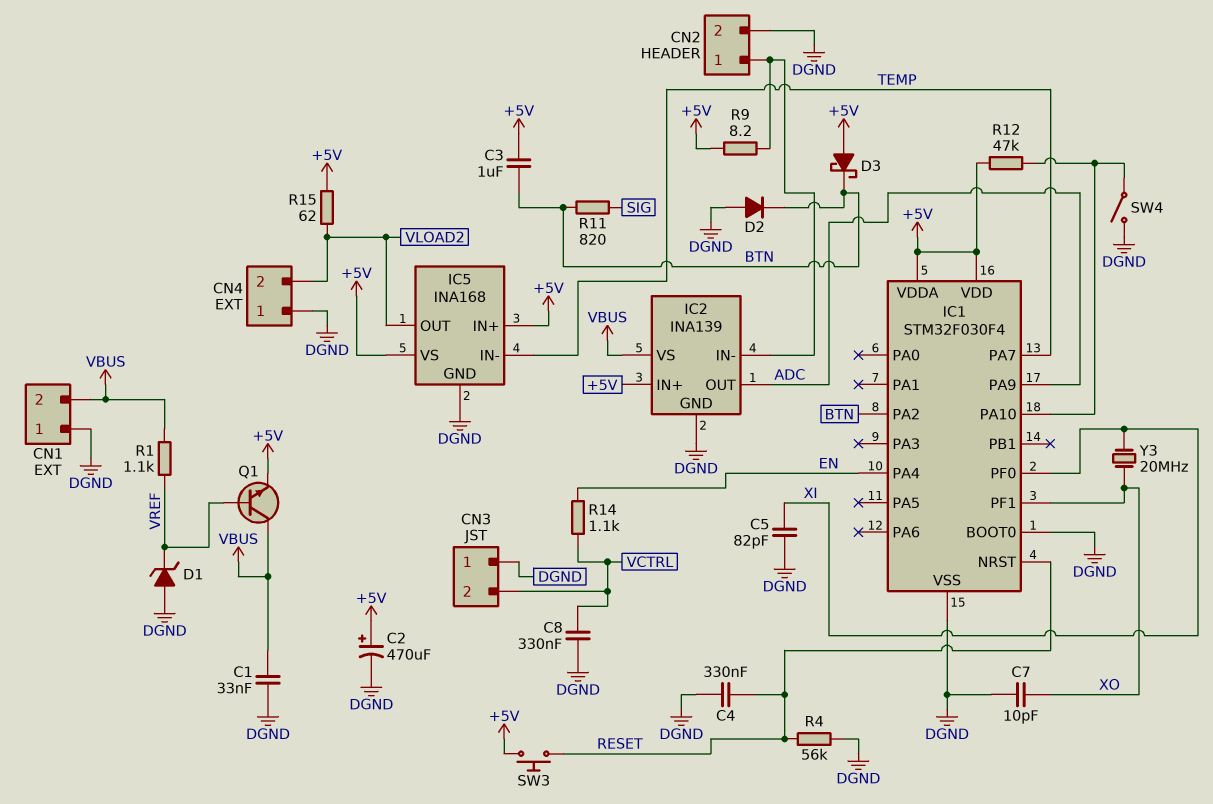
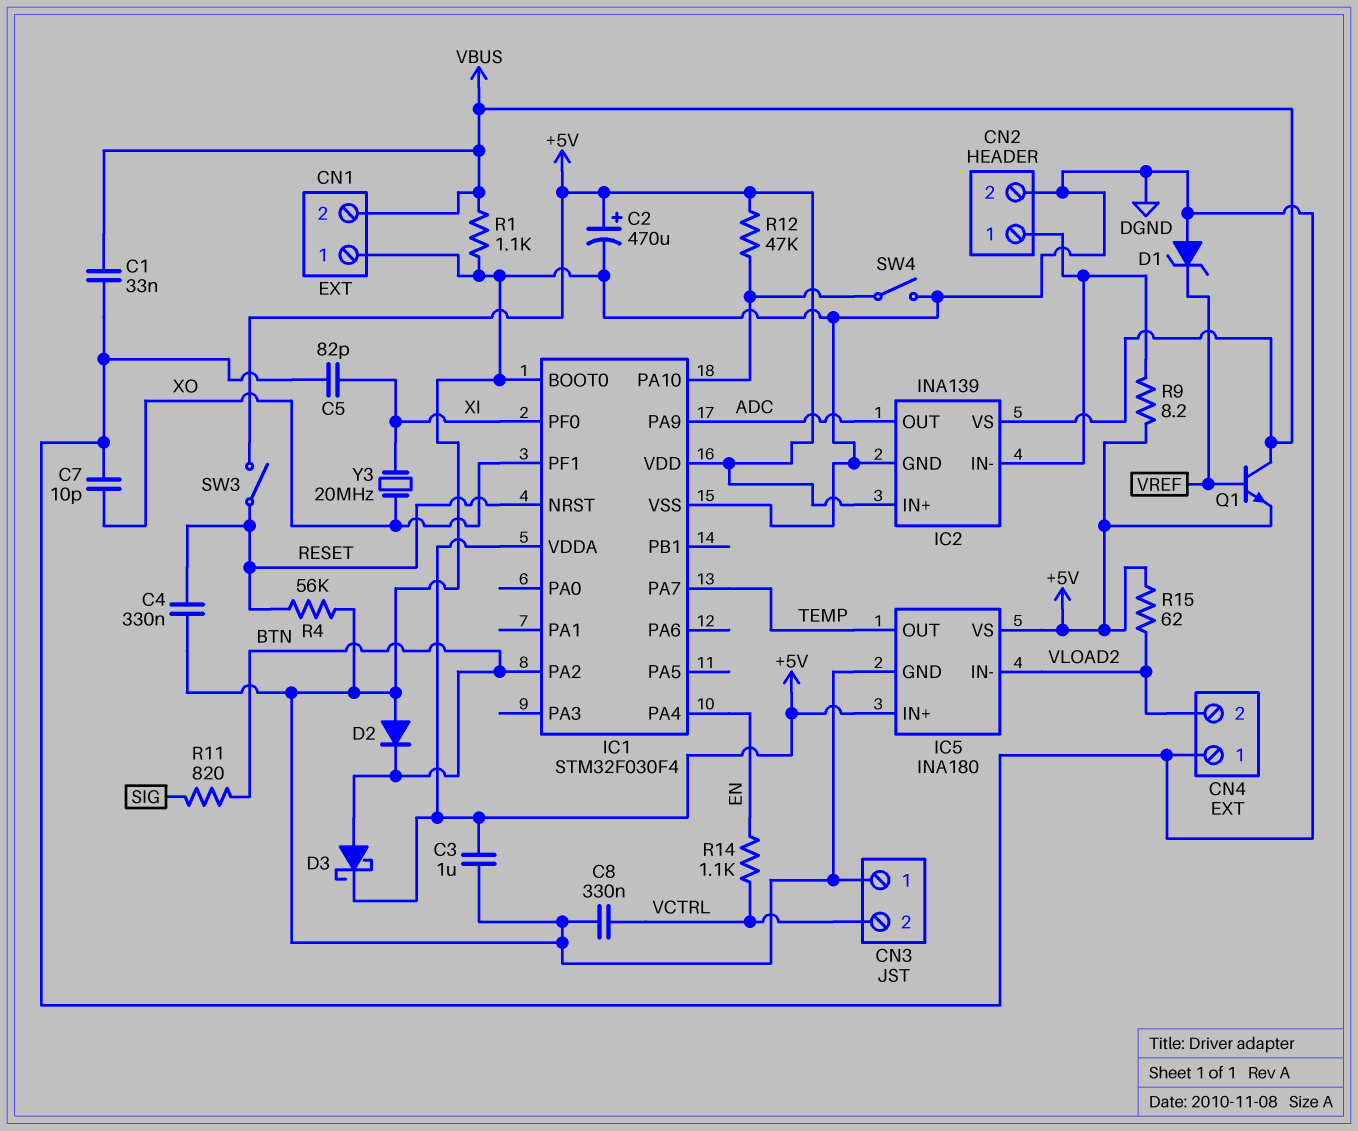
C3: 1uF (+5V, BTN) -> 1uF (+5V, DGND)
D3: schottky (A +5V, K BTN) -> schottky (A BTN, K +5V)
IC5: INA168 -> INA180
IC5 pin IN-: TEMP -> VLOAD2
IC5 pin OUT: VLOAD2 -> TEMP
R1: 1.1k (VBUS, VREF) -> 1.1k (DGND, VBUS)
SW3: button (+5V, RESET) -> switch (+5V, RESET)

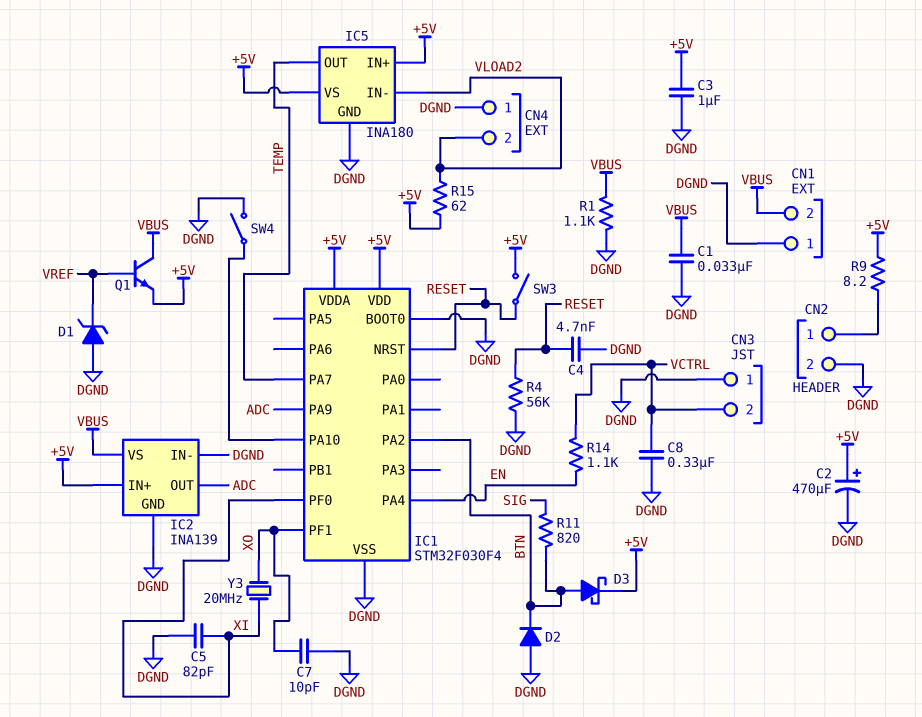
C4: 330nF (DGND, RESET) -> 4.7nF (DGND, RESET)
IC2 pin IN-: CN2/1 -> DGND
R12: 47k (+5V, IC1/PA10) -> none

